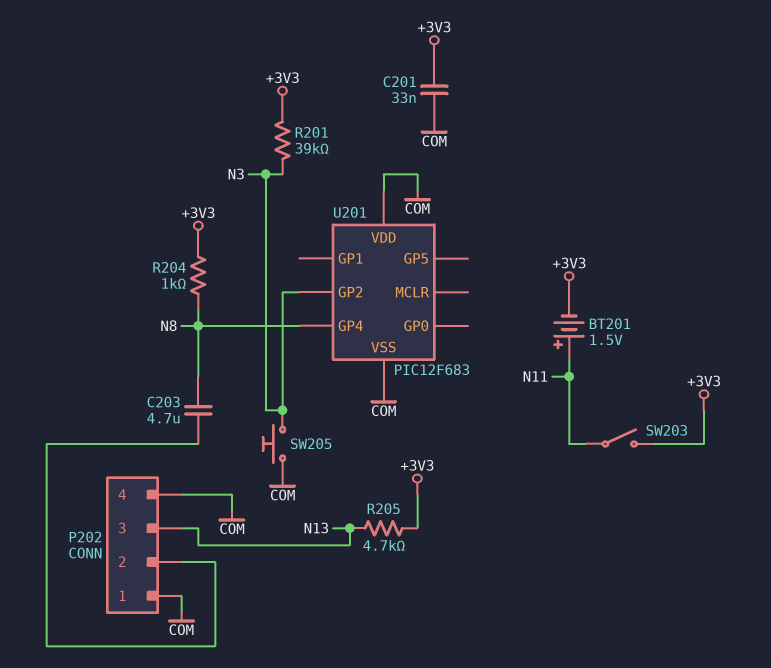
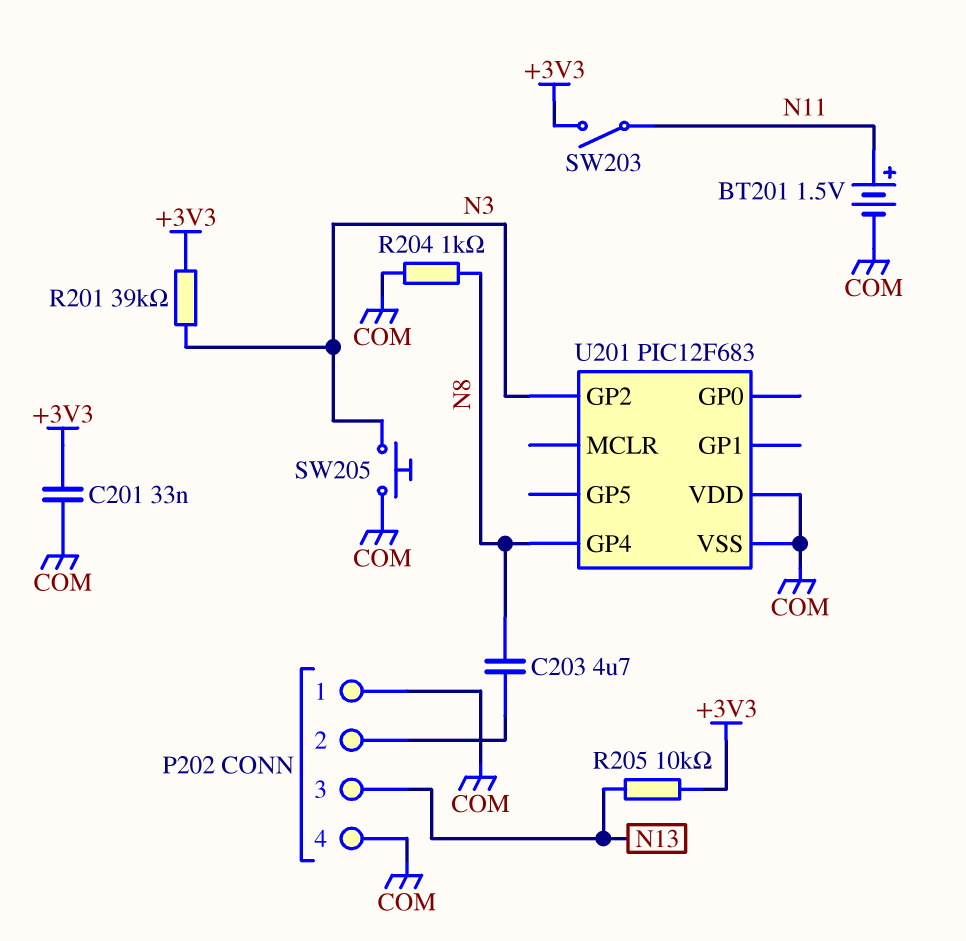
BT201: 1.5V (plus N11, minus +3V3) -> 1.5V (plus N11, minus COM)
R204: 1k (+3V3, N8) -> 1k (COM, N8)
R205: 4.7k (+3V3, N13) -> 10k (+3V3, N13)

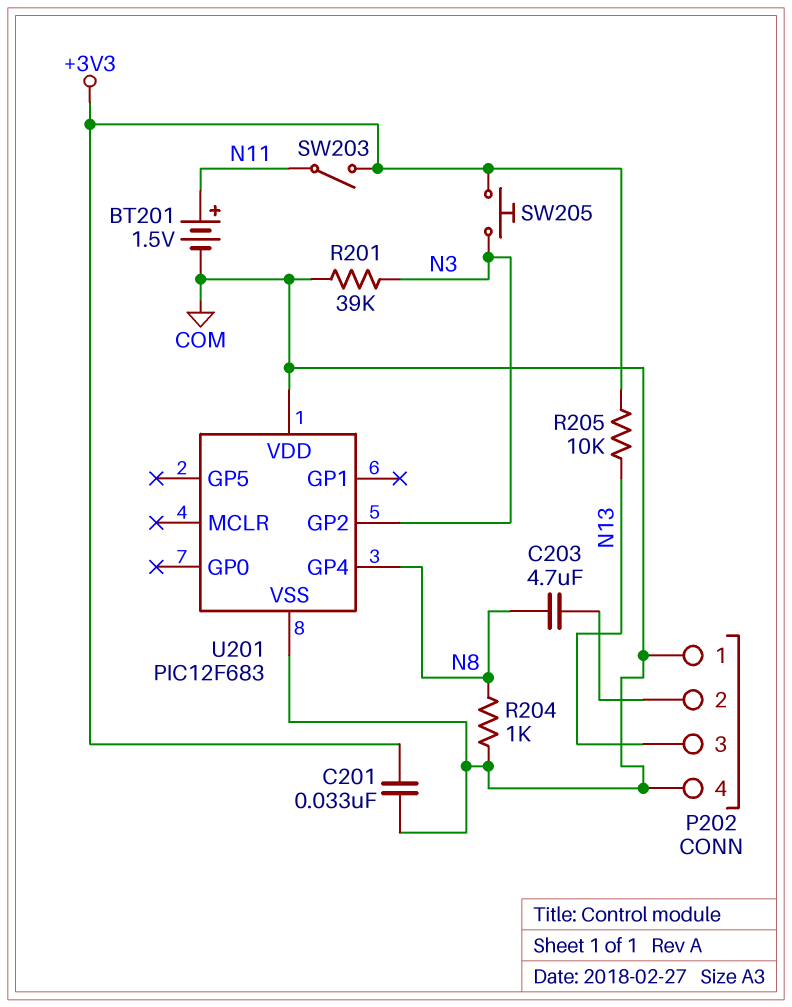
R201: 39k (+3V3, N3) -> 39k (COM, N3)
SW205: button (COM, N3) -> button (+3V3, N3)

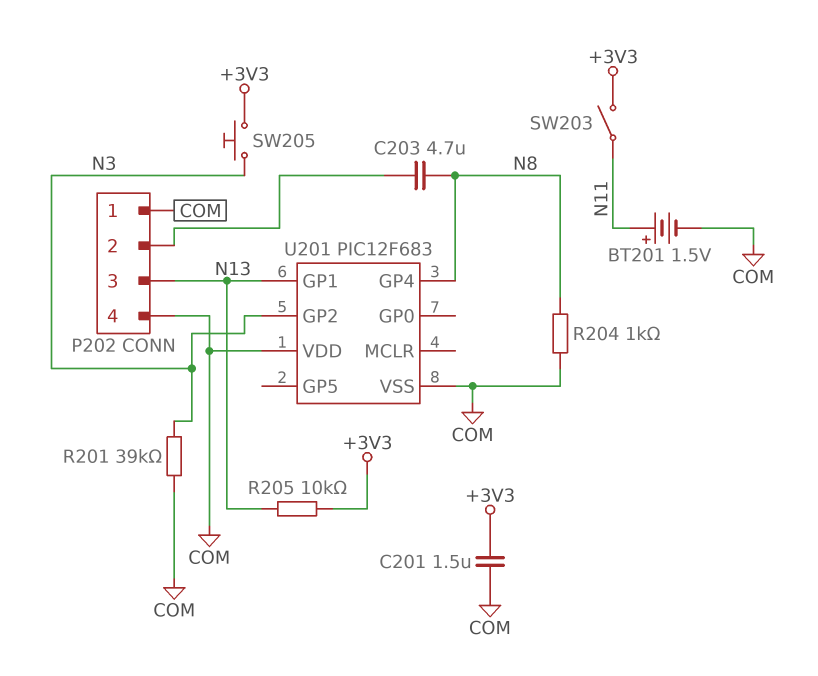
C201: 33nF (+3V3, COM) -> 1.5uF (+3V3, COM)
U201 pin GP1: none -> N13

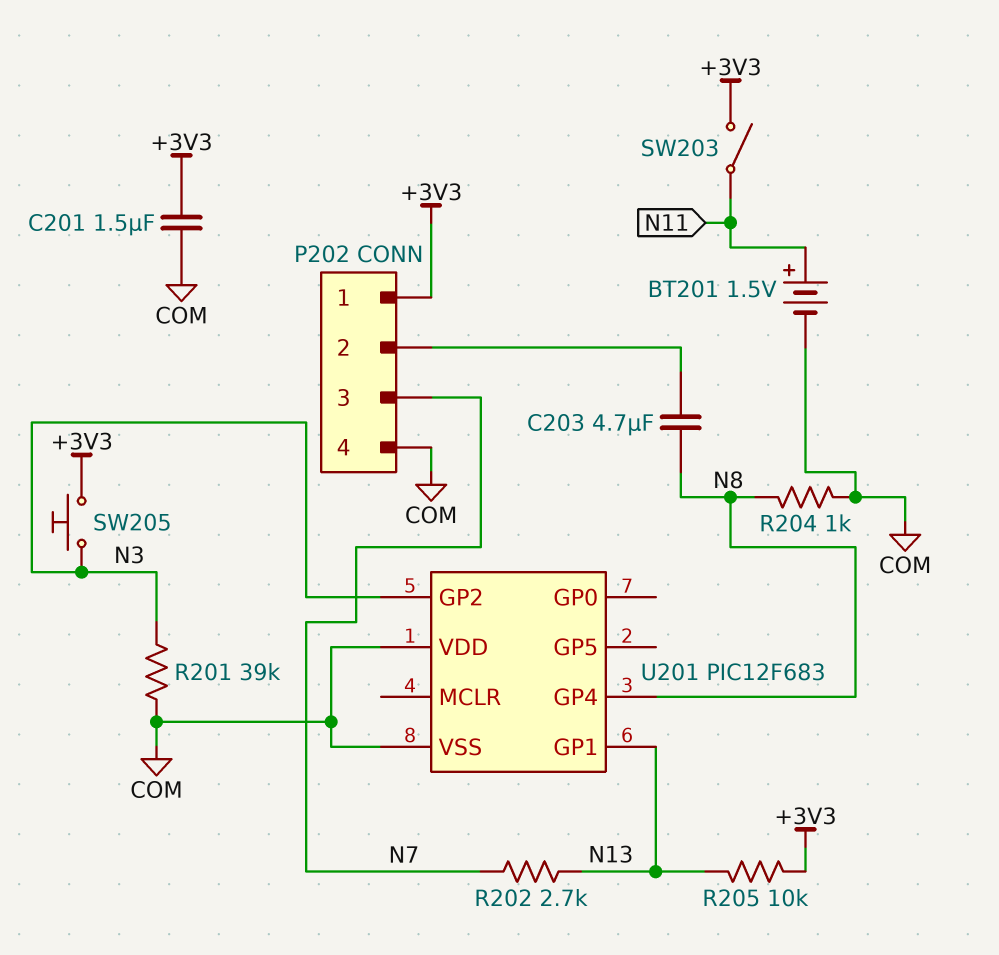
P202 pin 1: COM -> +3V3
P202 pin 3: N13 -> N7
R202: none -> 2.7k (N7, N13)

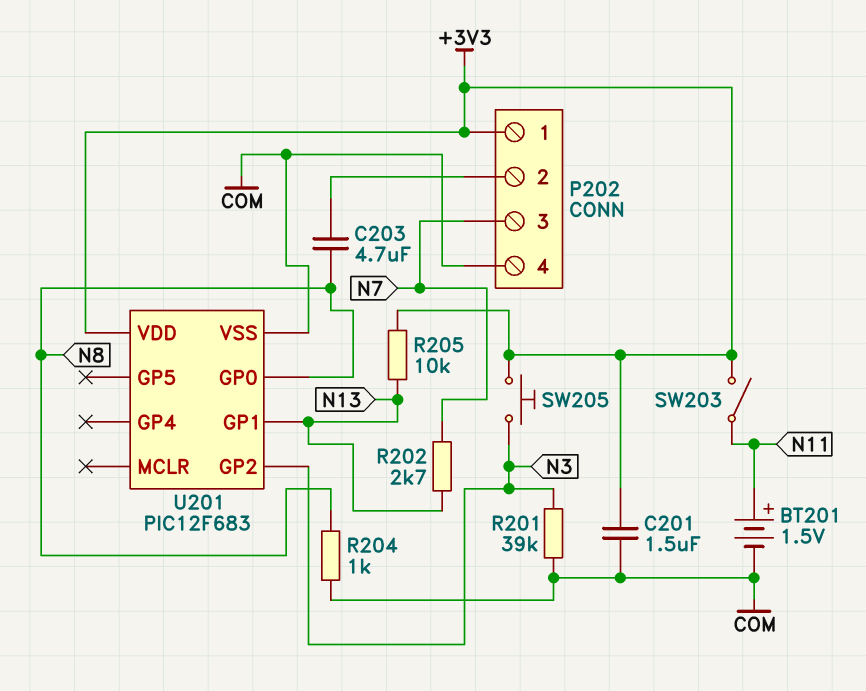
U201 pin GP0: none -> N8
U201 pin GP4: N8 -> none
U201 pin VDD: COM -> +3V3

